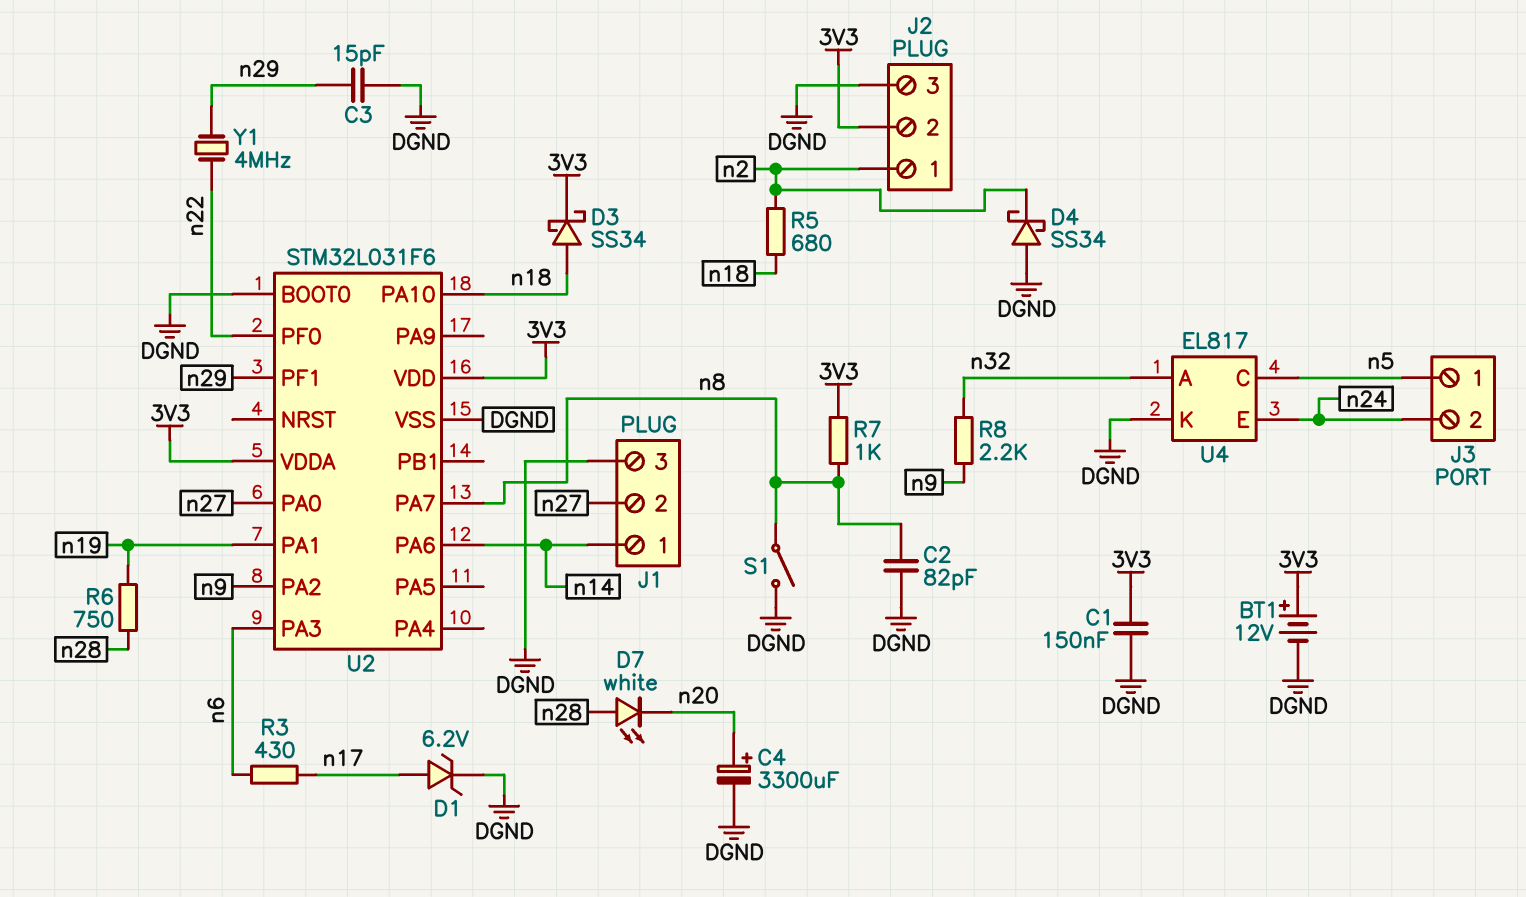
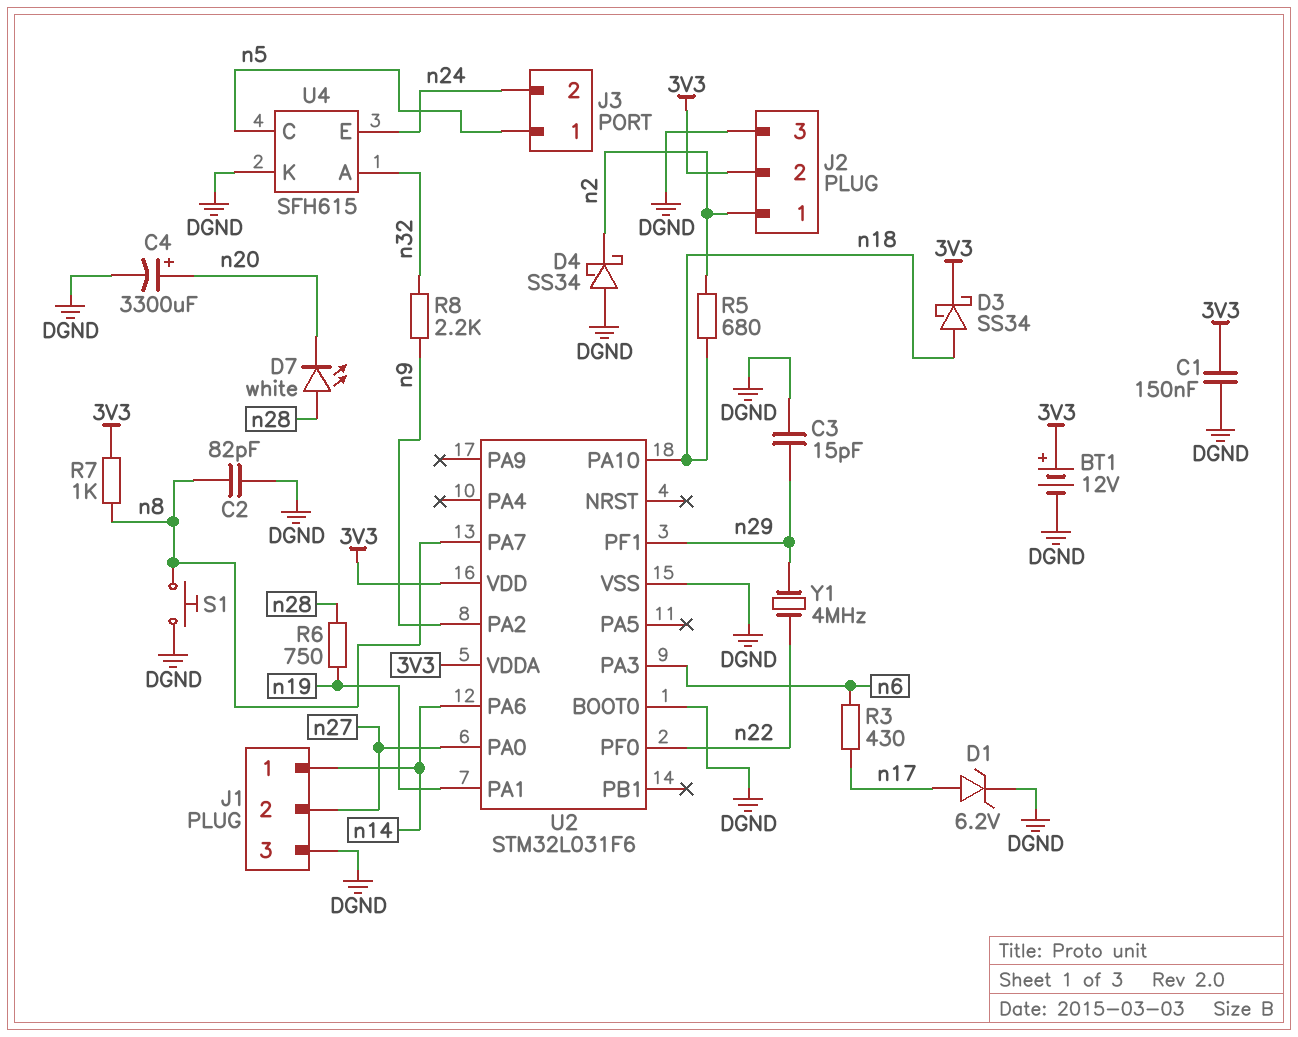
S1: switch (DGND, n8) -> button (DGND, n8)
U4: EL817 -> SFH615

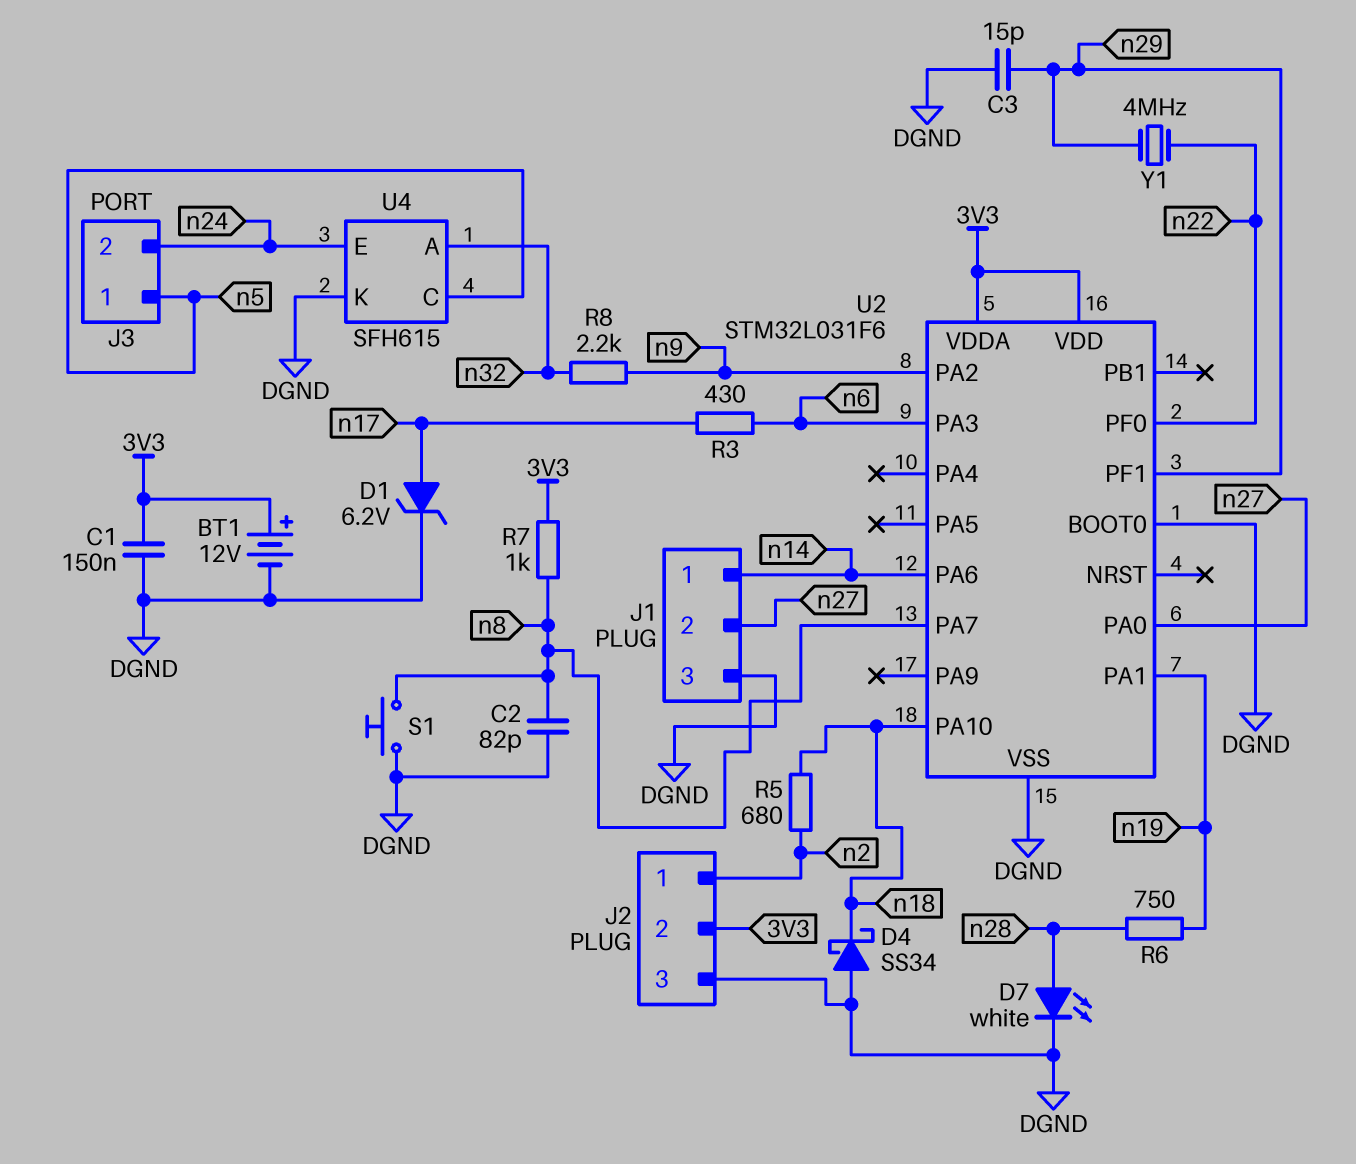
C4: 3300uF (plus n20, minus DGND) -> none
D3: schottky SS34 (A n18, K 3V3) -> none
D4: schottky SS34 (A DGND, K n2) -> schottky SS34 (A DGND, K n18)
D7: LED white (A n28, K n20) -> LED white (A n28, K DGND)

